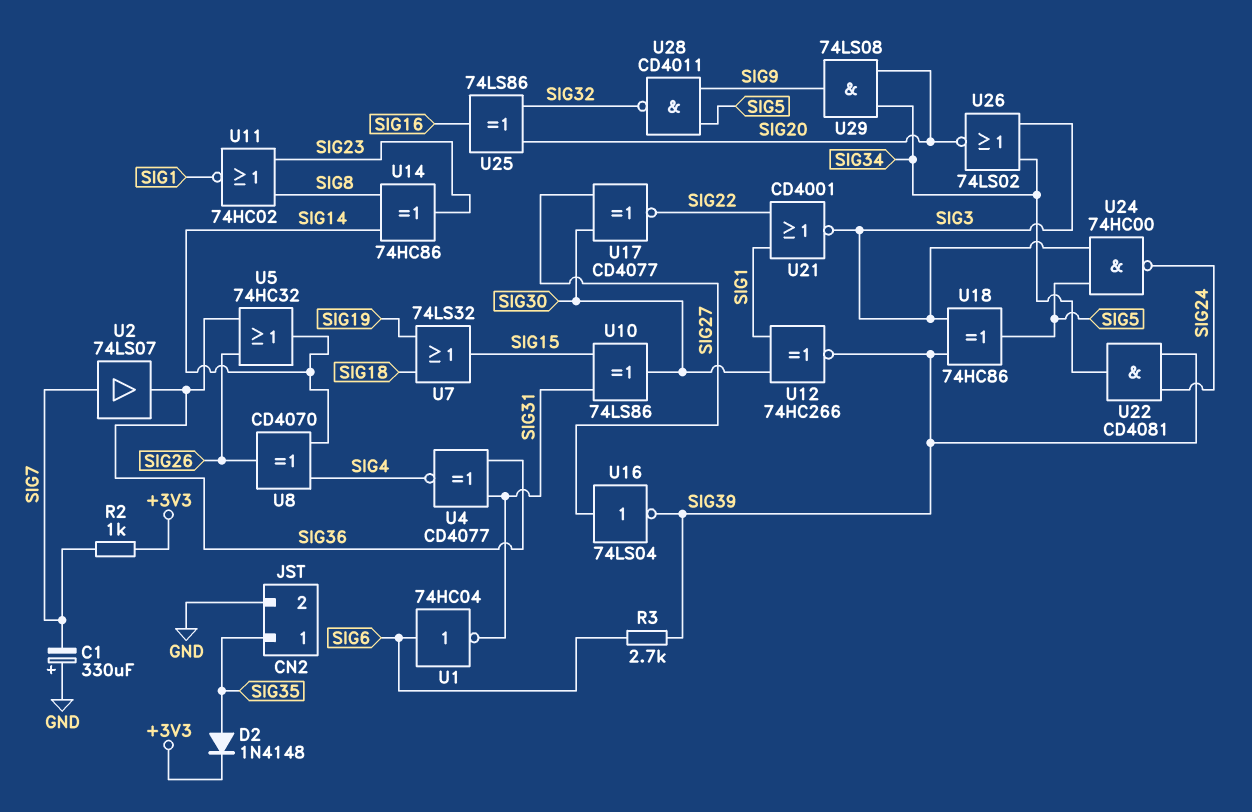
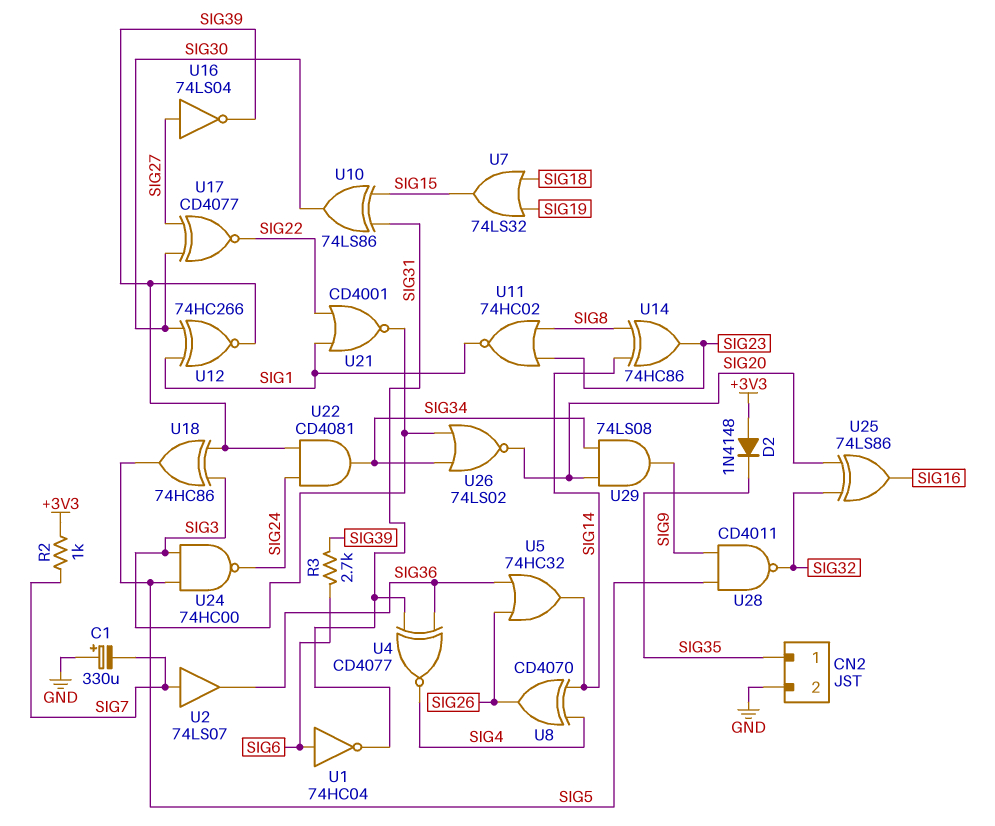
D2: diode 1N4148 (A SIG35, K +3V3) -> diode 1N4148 (A +3V3, K SIG35)

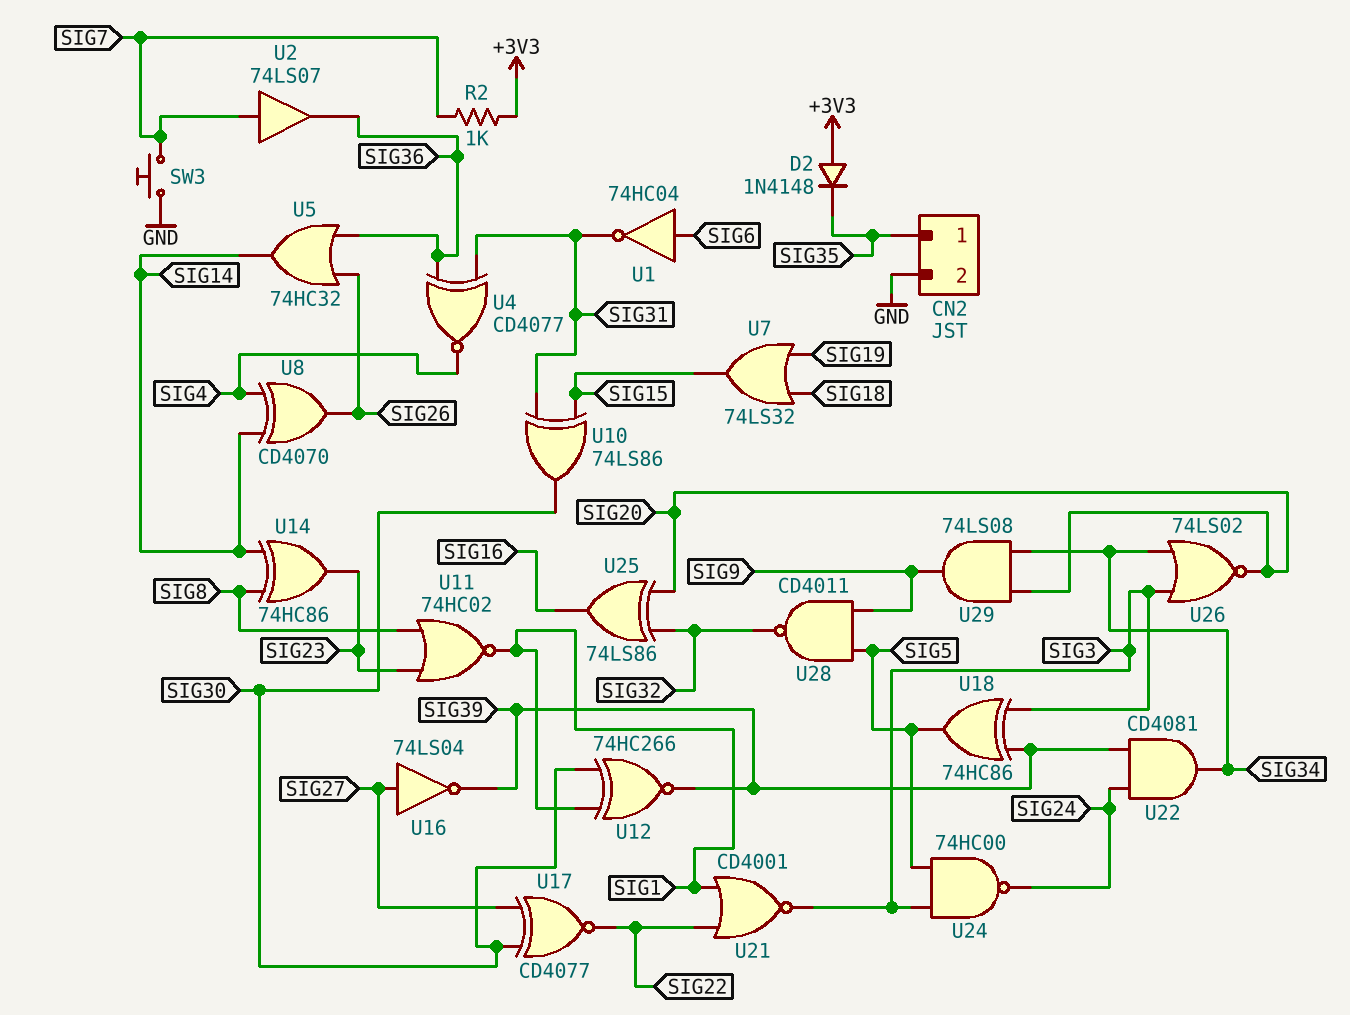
C1: 330uF (plus GND, minus SIG7) -> none
R3: 2.7k (SIG6, SIG39) -> none
SW3: none -> button (GND, SIG7)

